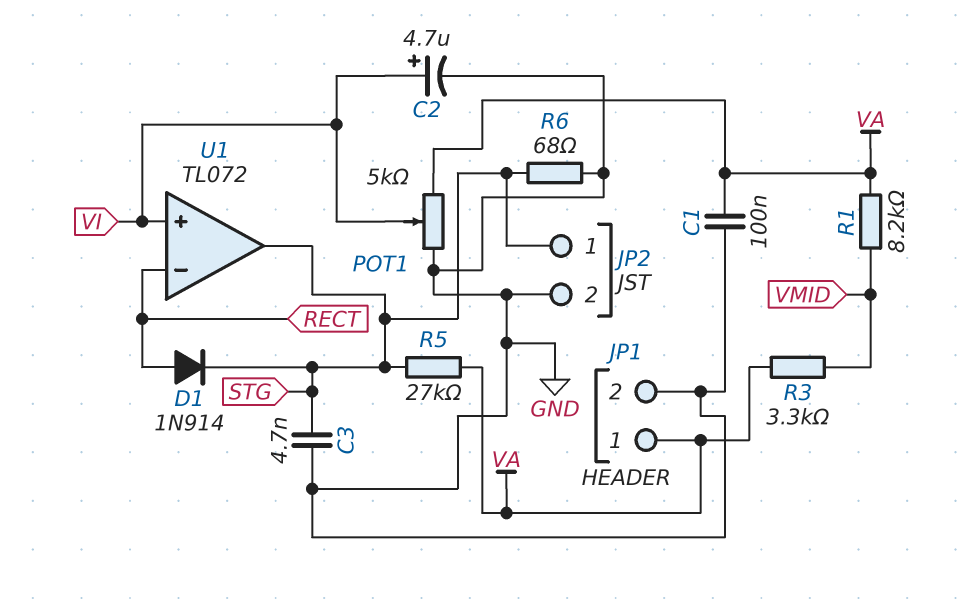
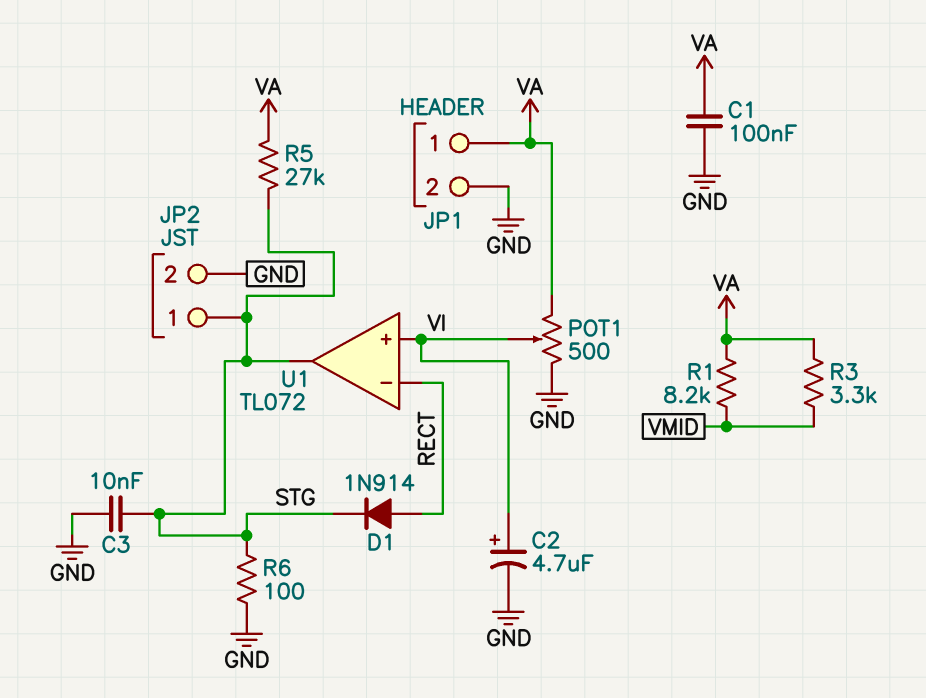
C3: 4.7nF (GND, STG) -> 10nF (GND, STG)
POT1: 5k (GND, VA, wiper VI) -> 500 (GND, VA, wiper VI)
R6: 68 (GND, STG) -> 100 (GND, STG)

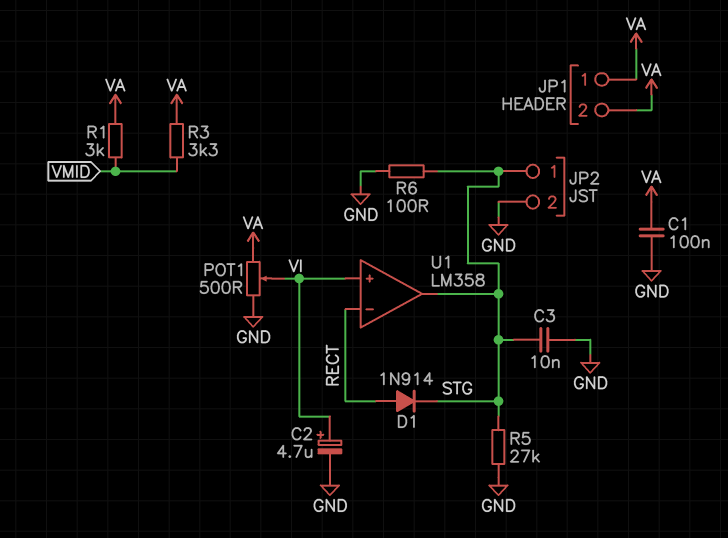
JP1 pin 2: GND -> VA
R1: 8.2k (VA, VMID) -> 3k (VA, VMID)
R5: 27k (STG, VA) -> 27k (GND, STG)
U1: TL072 -> LM358

